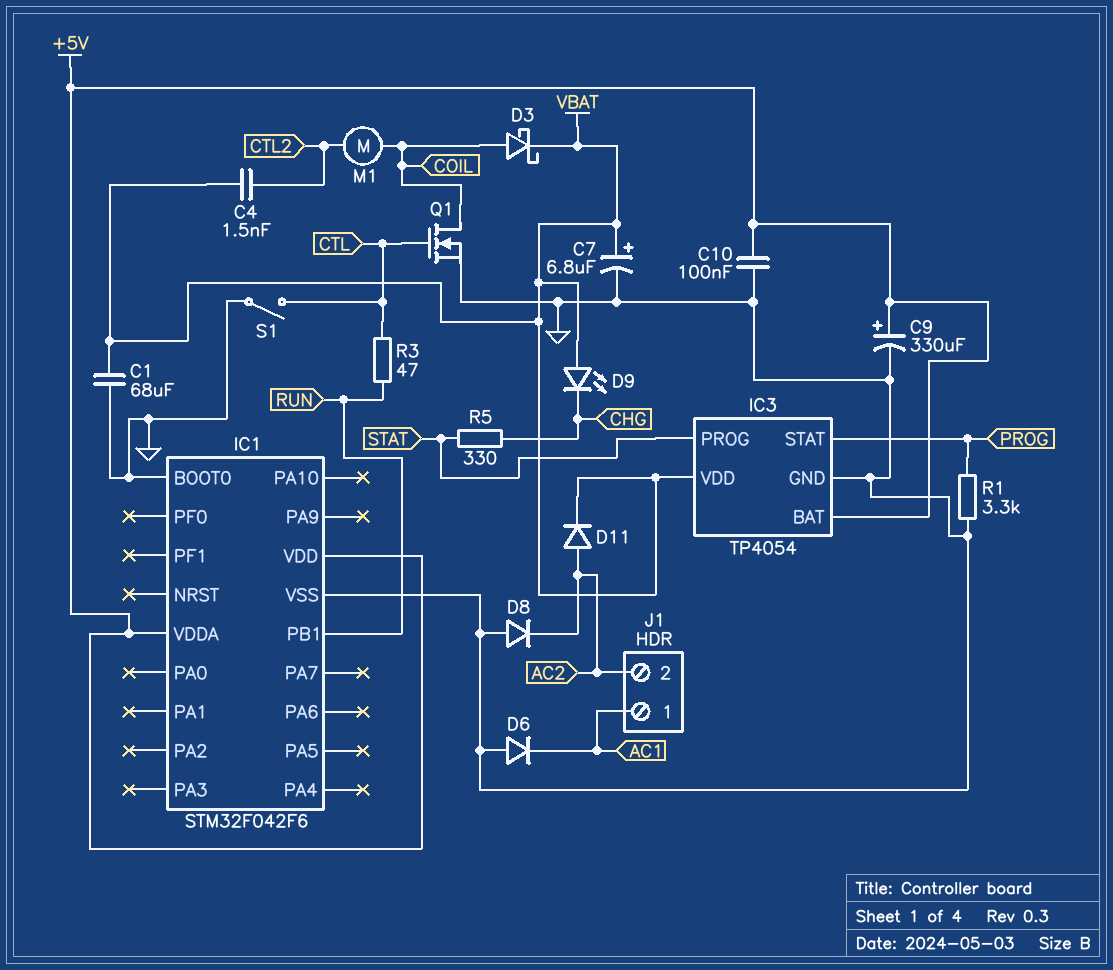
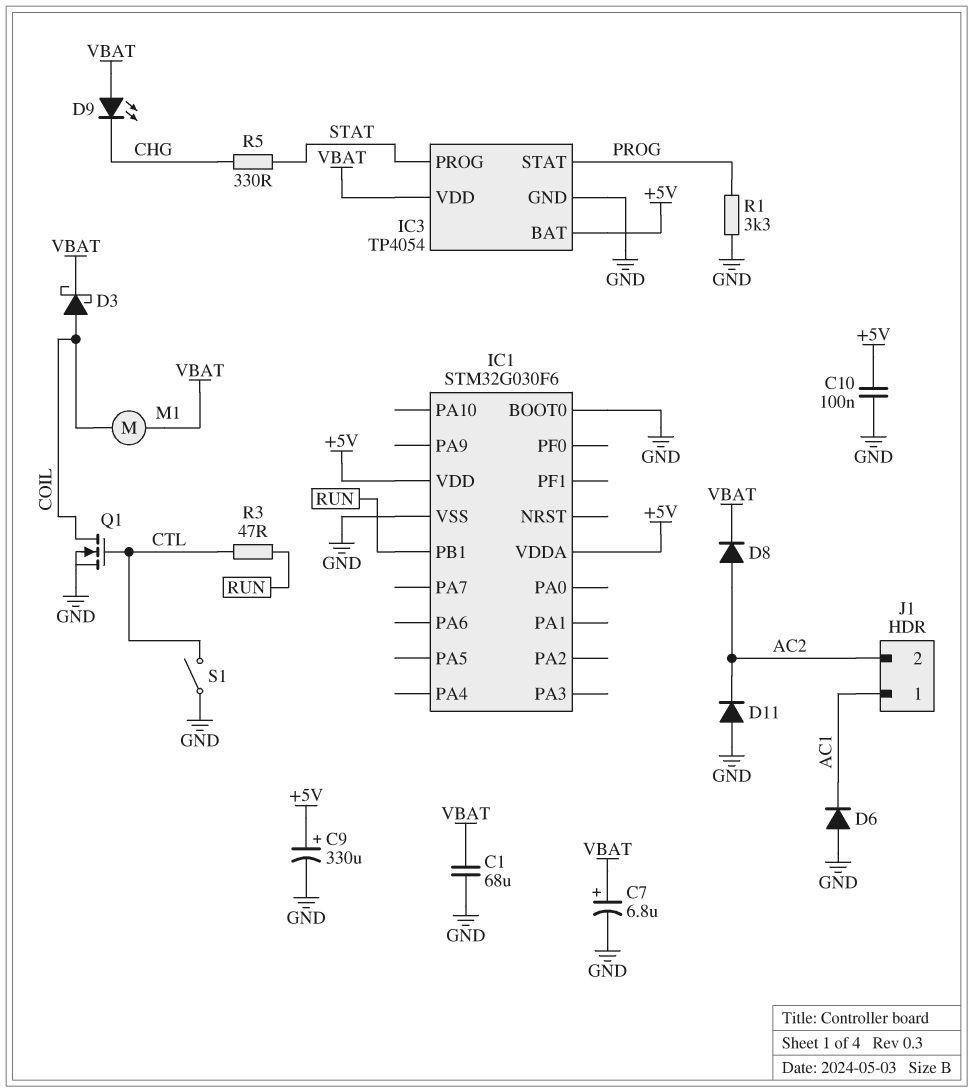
C4: 1.5nF (CTL2, VBAT) -> none
D8: diode (A GND, K AC2) -> diode (A AC2, K VBAT)
D11: diode (A AC2, K VBAT) -> diode (A GND, K AC2)
IC1: STM32F042F6 -> STM32G030F6
M1: motor (COIL, CTL2) -> motor (COIL, VBAT)

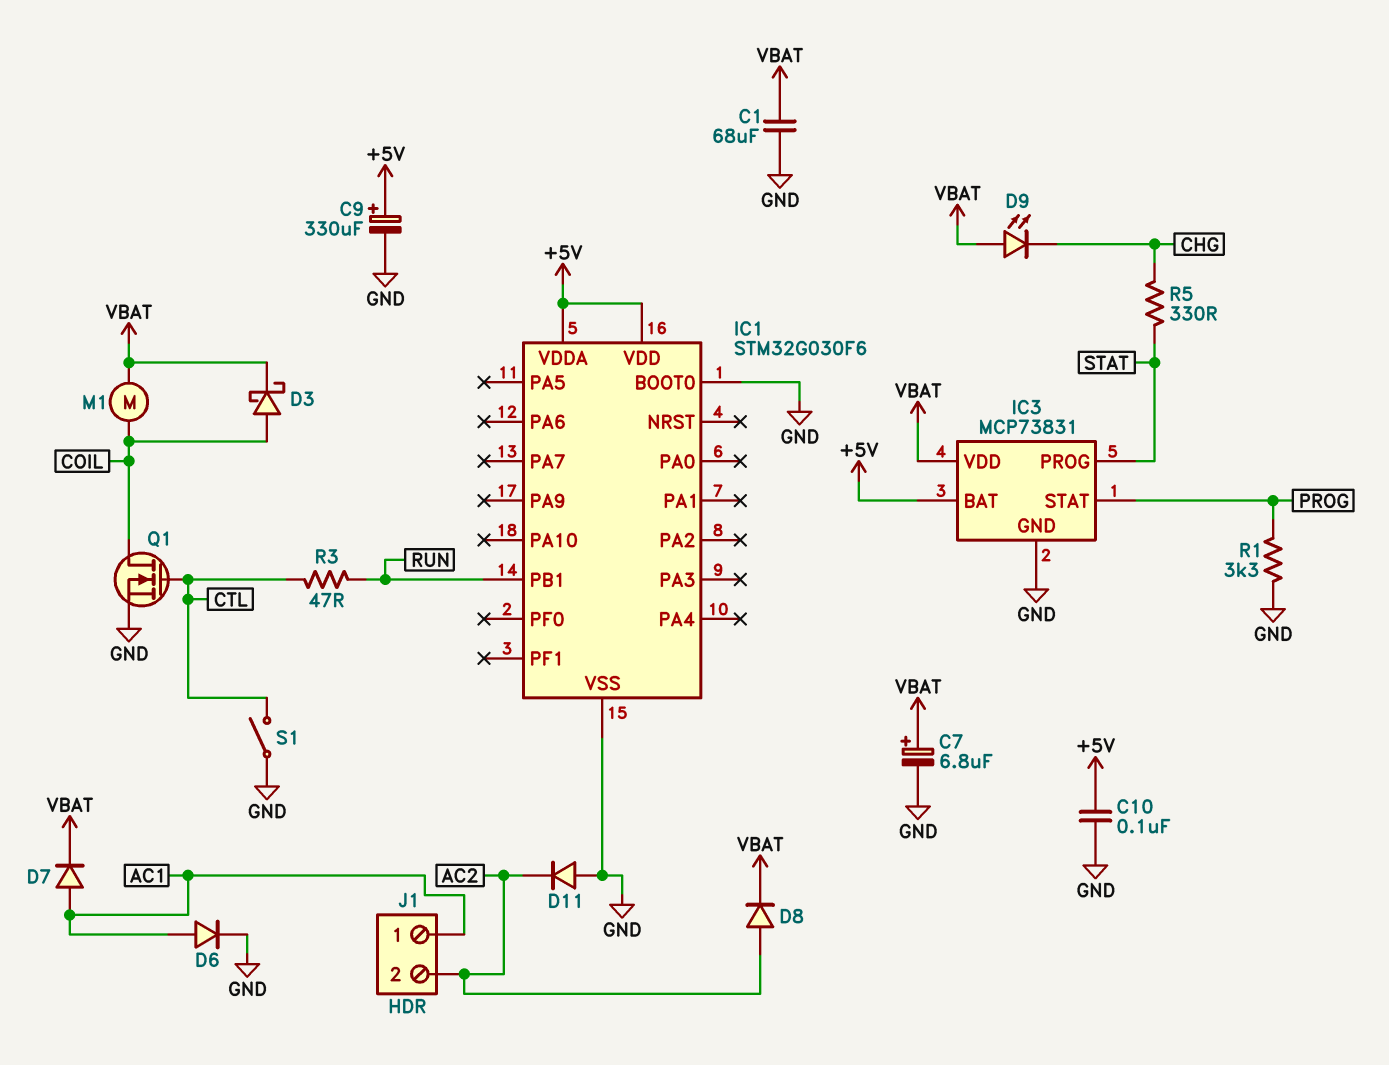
D6: diode (A GND, K AC1) -> diode (A AC1, K GND)
D7: none -> diode (A AC1, K VBAT)
IC3: TP4054 -> MCP73831

